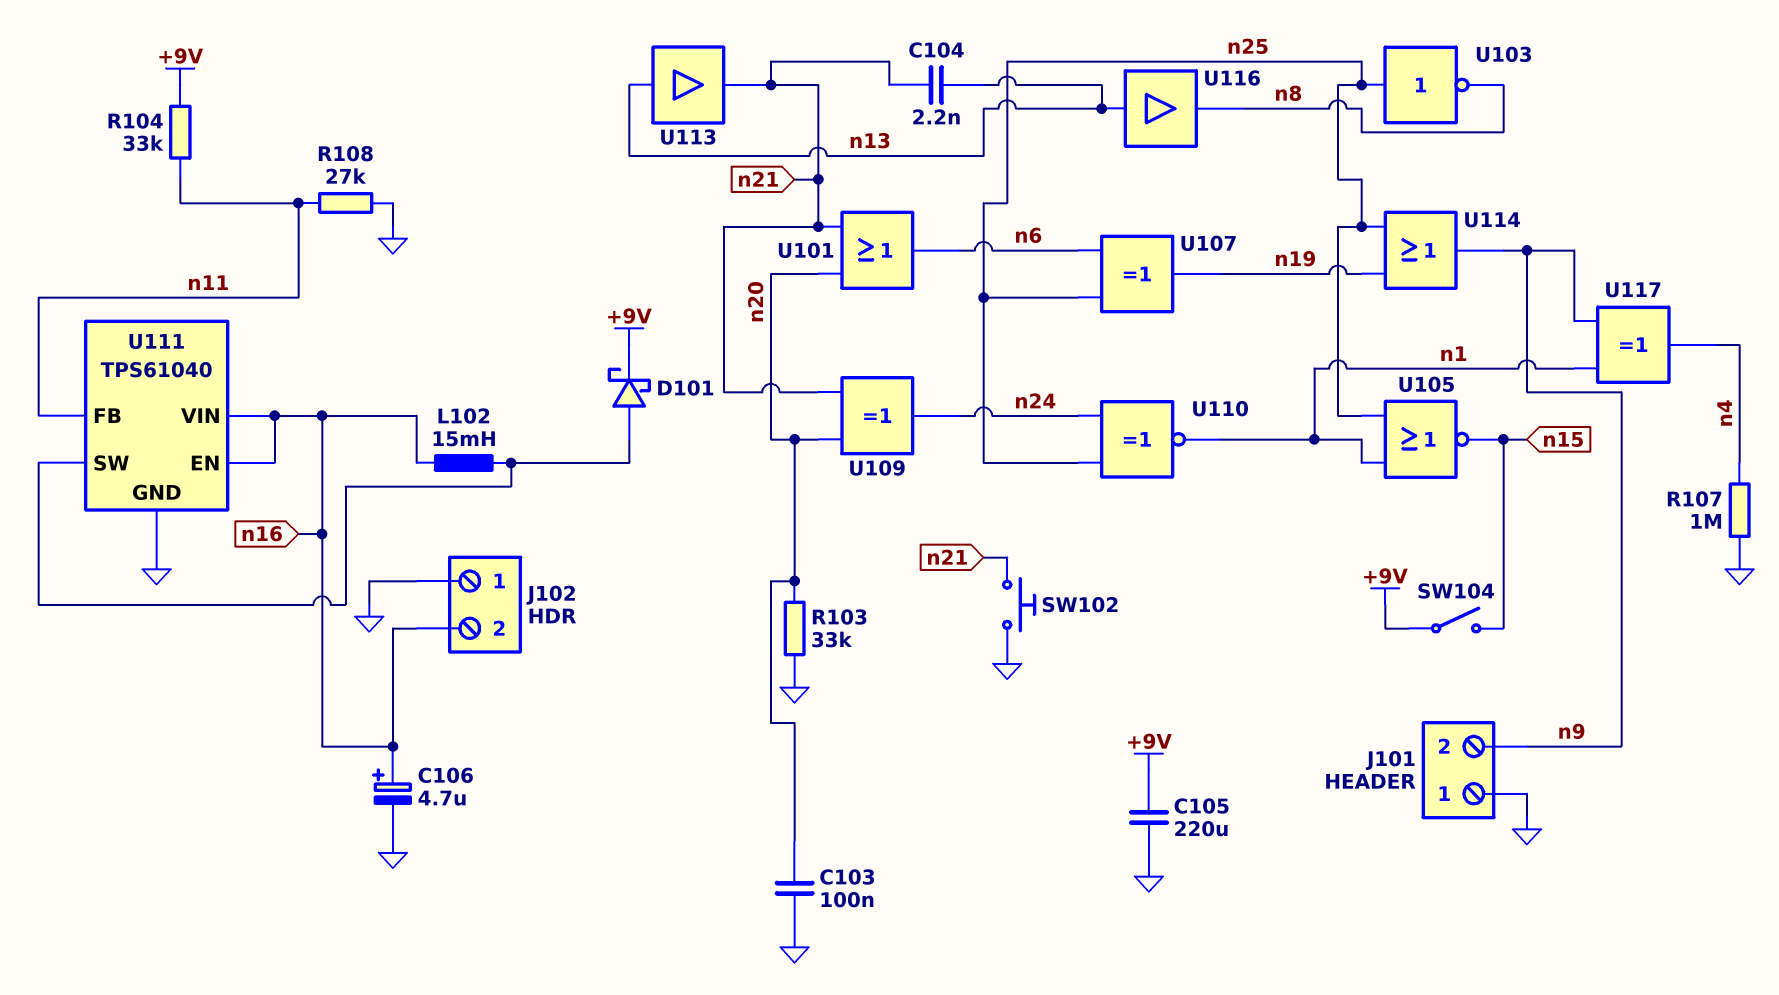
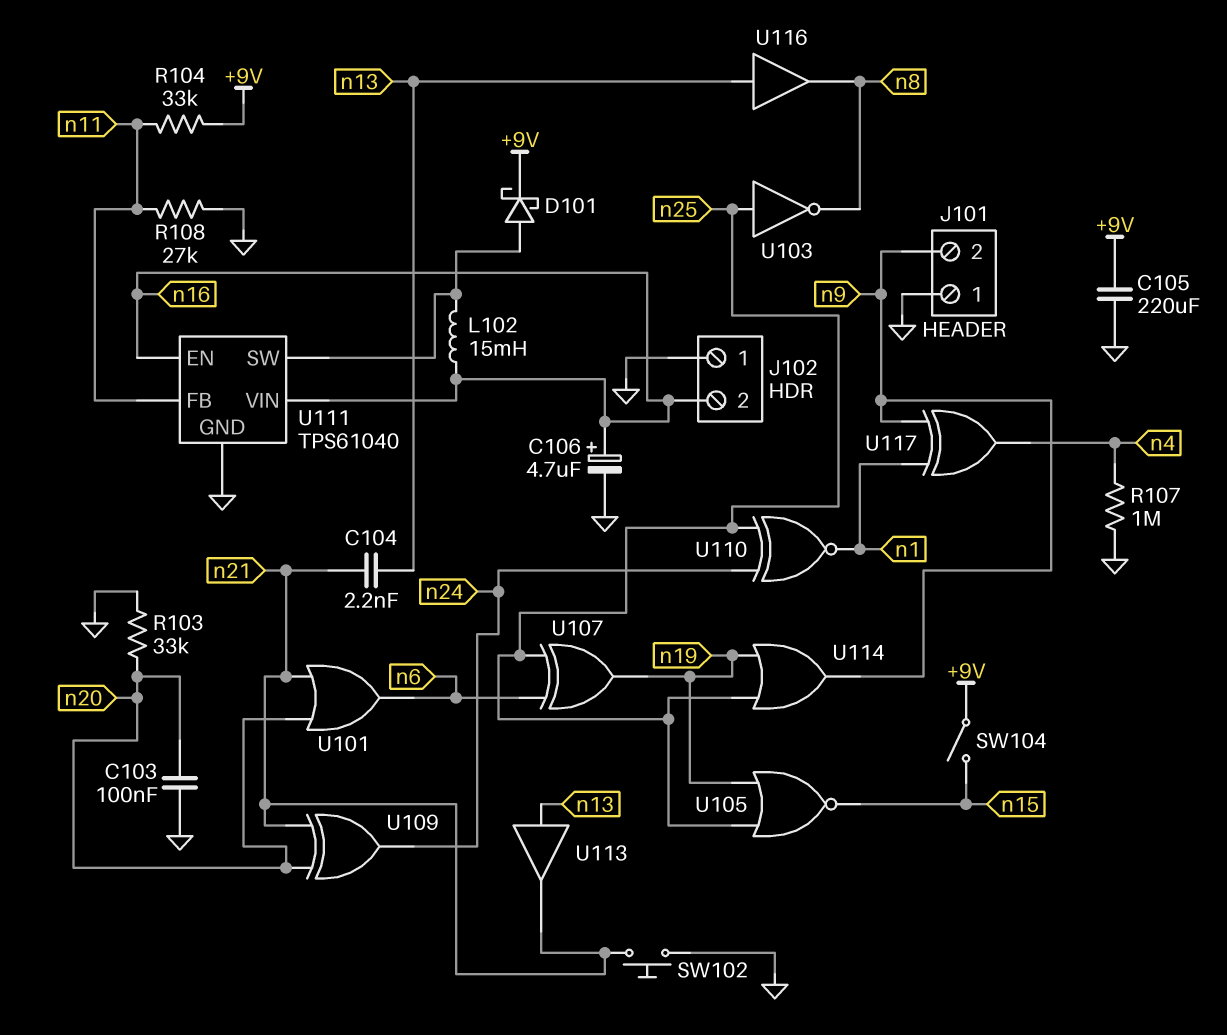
U105: NOR (in n1, in n25, out n15) -> NOR (in n19, in n25, out n15)

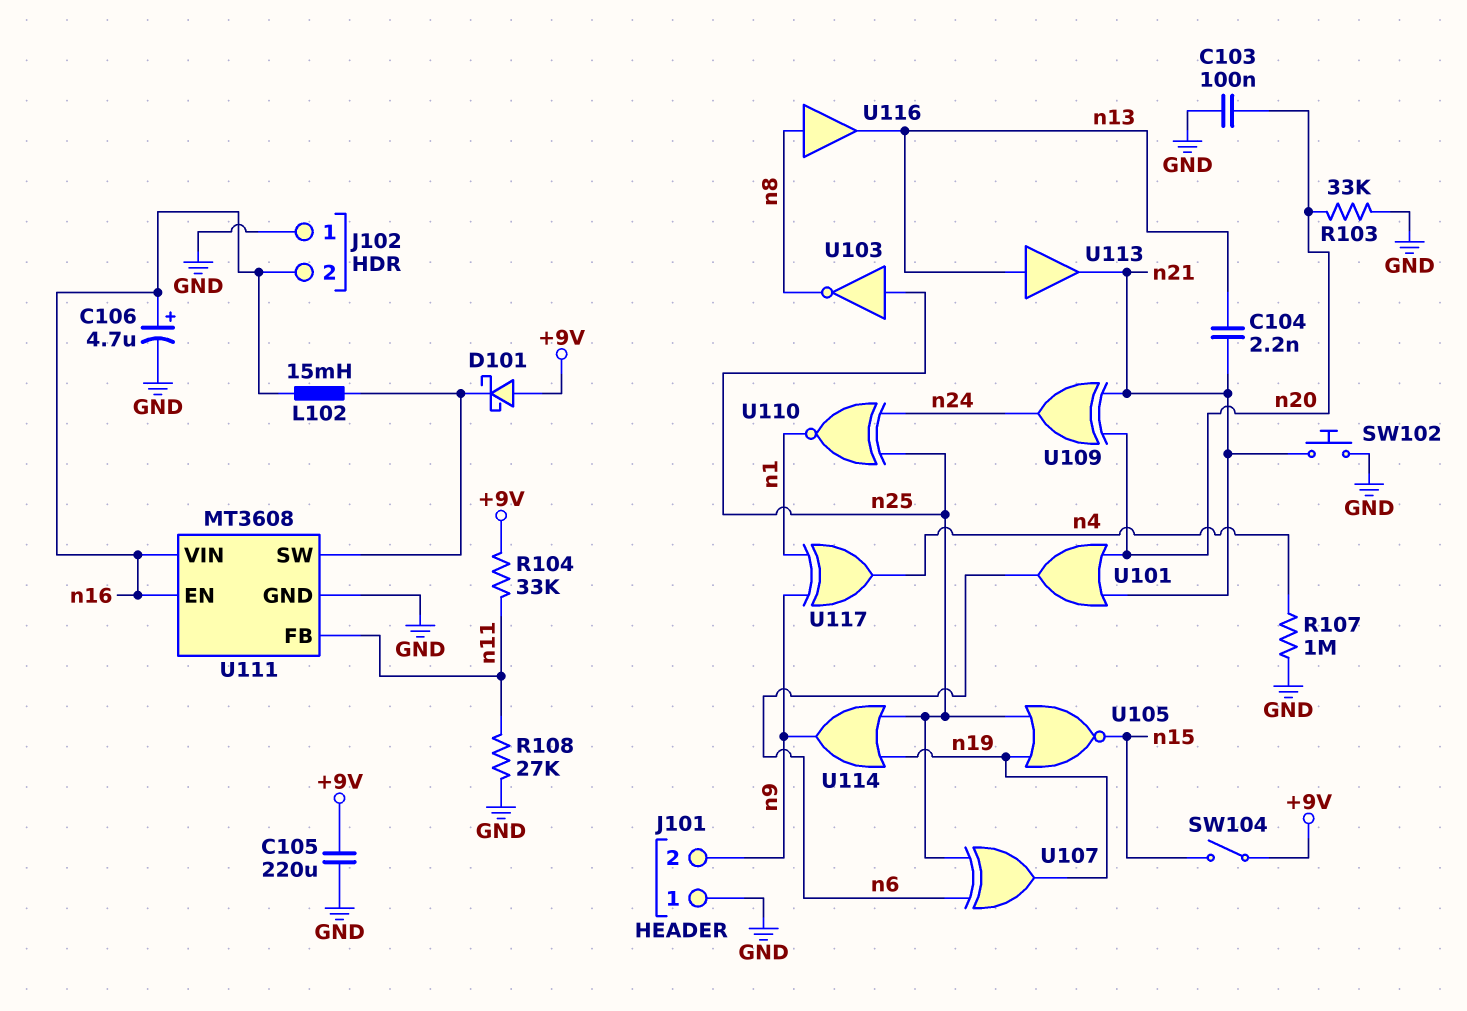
D101: schottky (A U111/SW, K +9V) -> schottky (A +9V, K U111/SW)
U111: TPS61040 -> MT3608
U116: buffer (in n13, out n8) -> buffer (in n8, out n13)

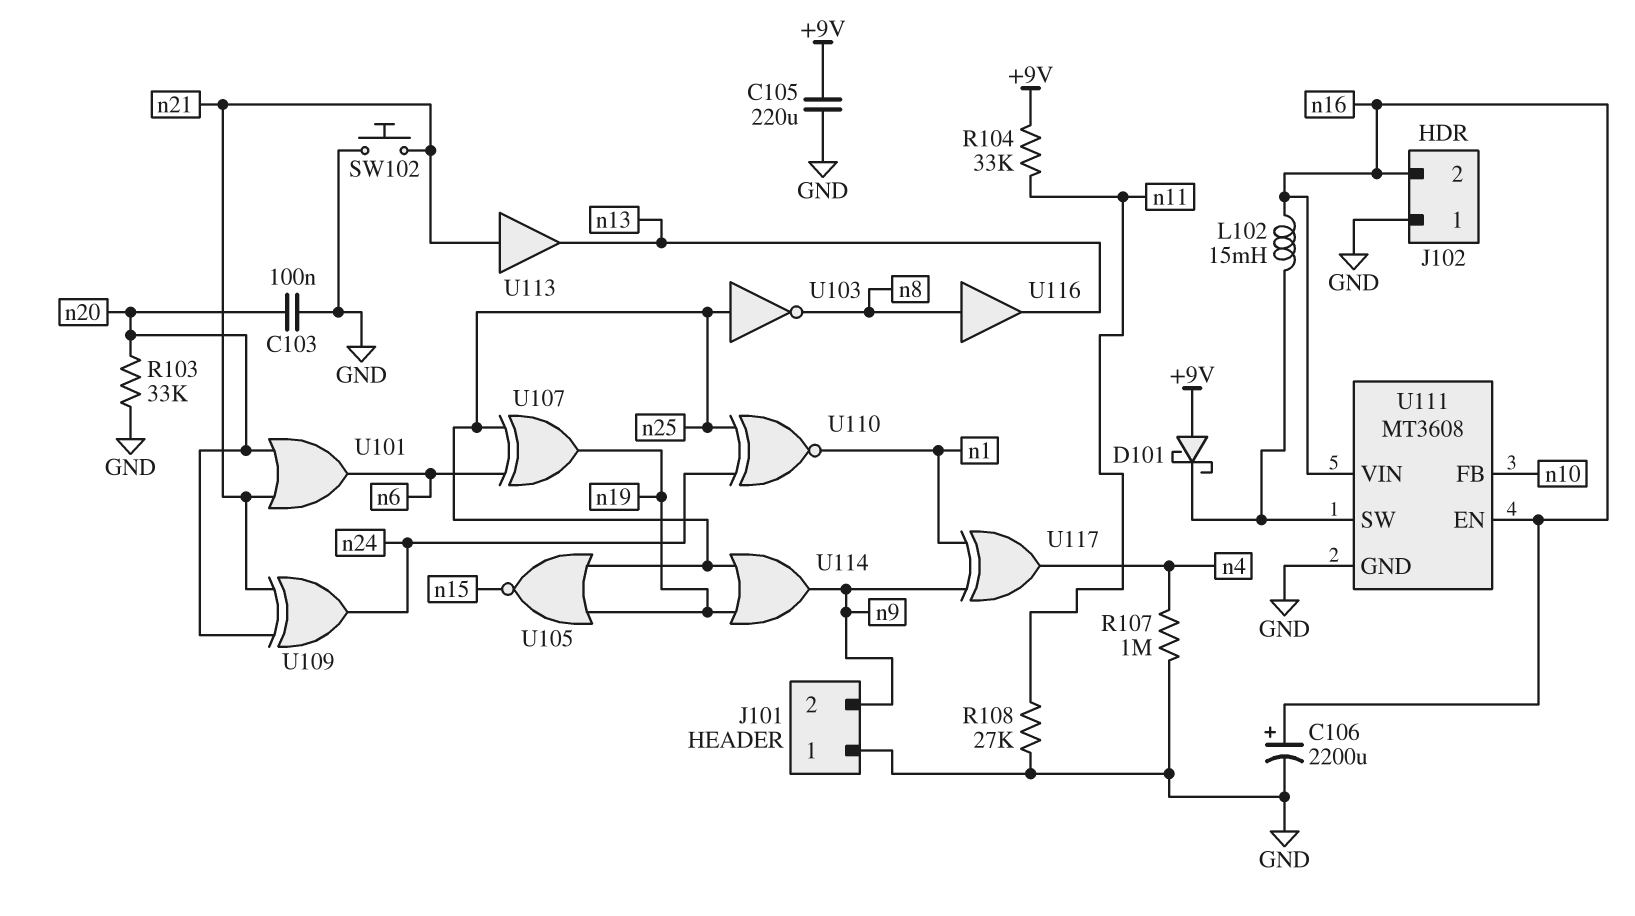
C104: 2.2nF (n13, n21) -> none
C106: 4.7uF (plus n16, minus GND) -> 2200uF (plus n16, minus GND)
SW104: switch (+9V, n15) -> none
U111 pin FB: n11 -> n10
U113: buffer (in n13, out n21) -> buffer (in n21, out n13)

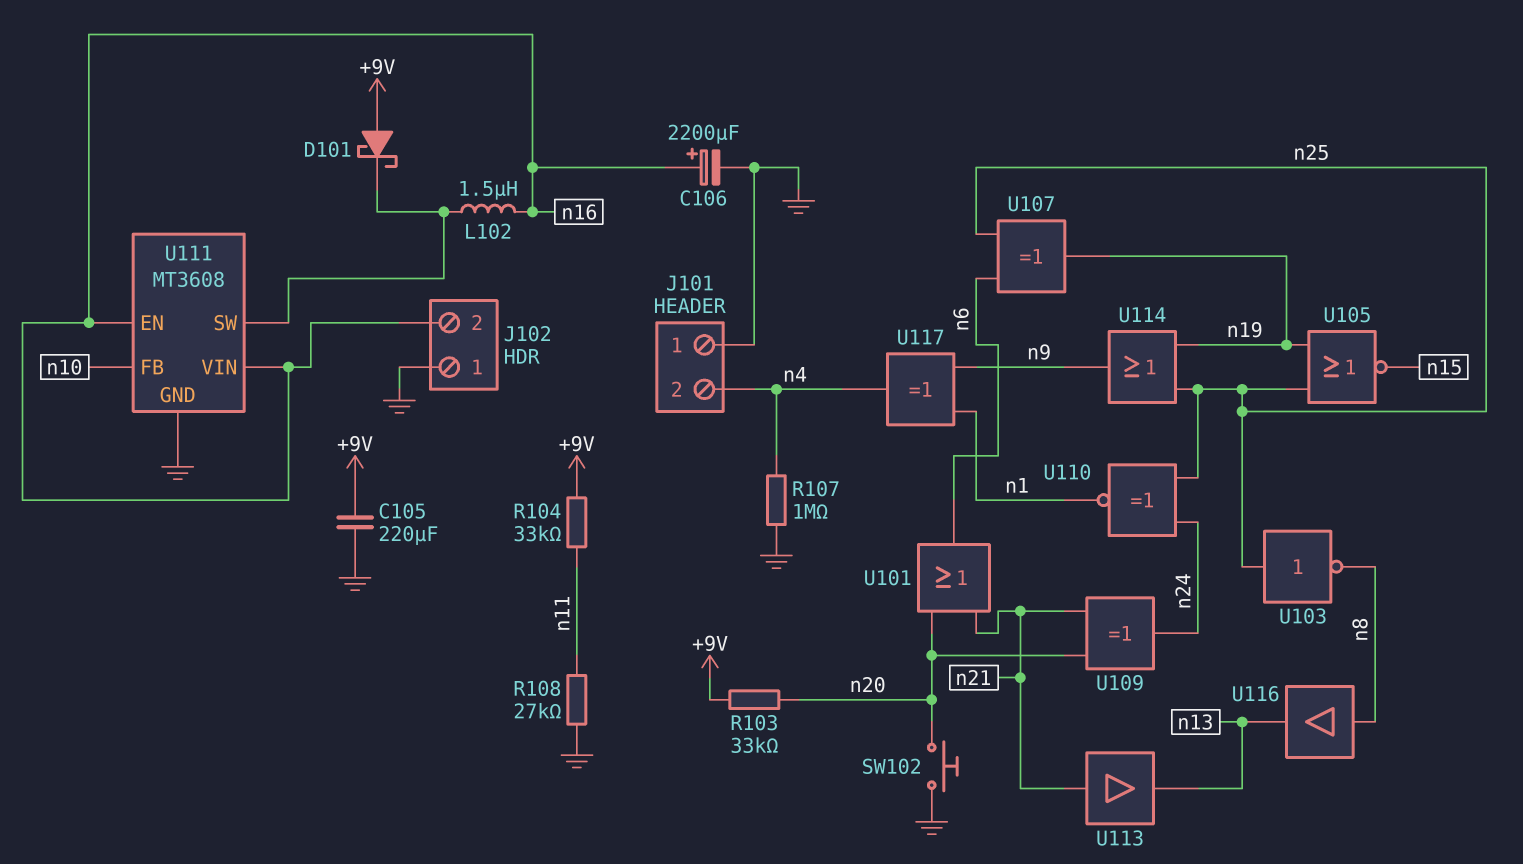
C103: 100nF (GND, n20) -> none
J101 pin 2: n9 -> n4
L102: 15mH (U111/SW, n16) -> 1.5uH (U111/SW, n16)
R103: 33k (GND, n20) -> 33k (+9V, n20)
SW102: button (GND, n21) -> button (GND, n20)

